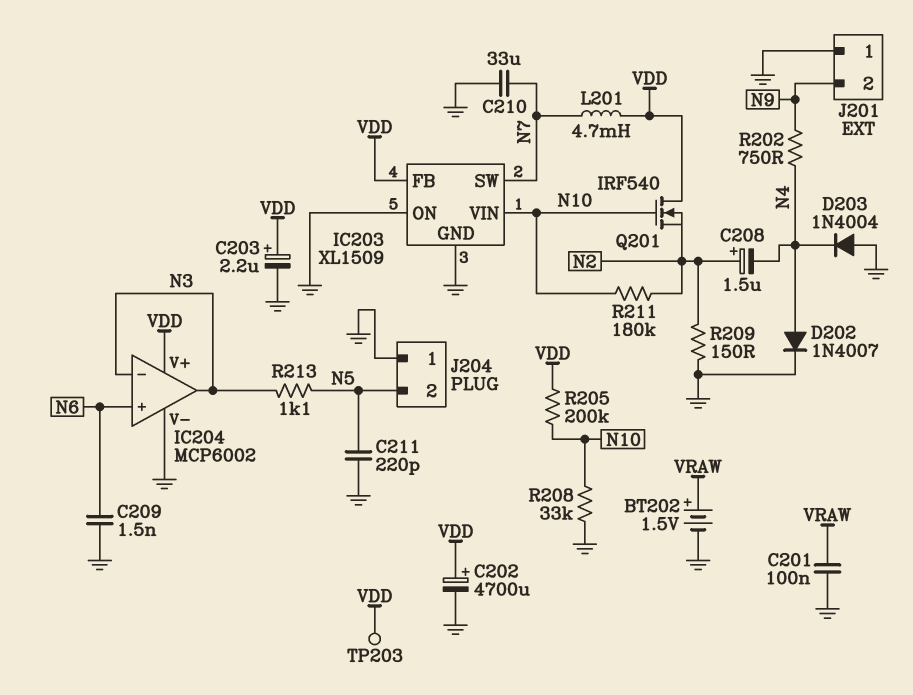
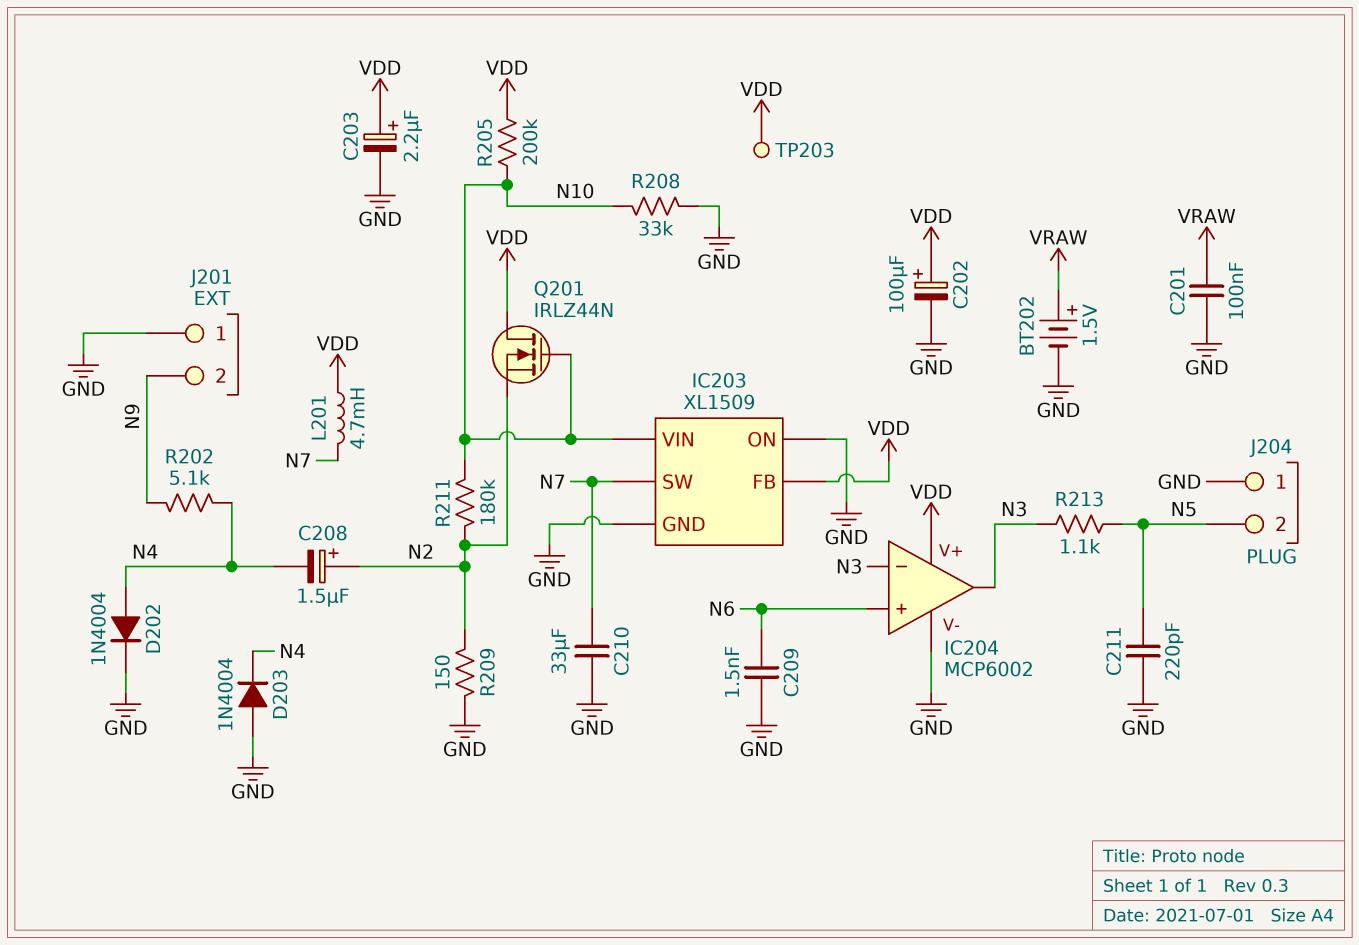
C202: 4700uF (plus VDD, minus GND) -> 100uF (plus VDD, minus GND)
D202: diode 1N4007 (A N4, K GND) -> diode 1N4004 (A N4, K GND)
Q201: NMOS IRF540 (G N10, D VDD, S N2) -> NMOS IRLZ44N (G N10, D VDD, S N2)
R202: 750 (N4, N9) -> 5.1k (N4, N9)

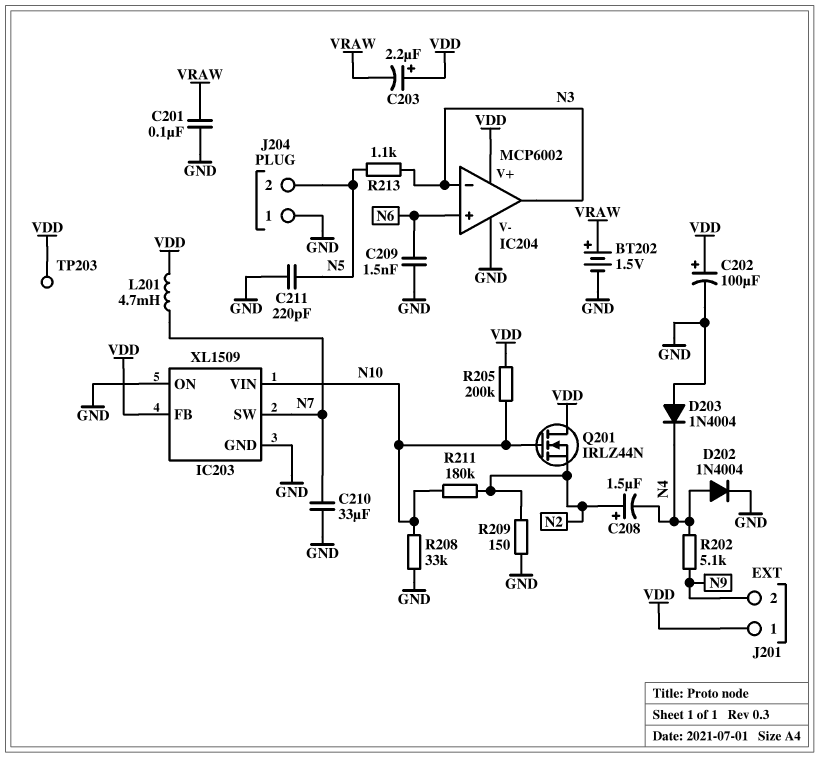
C203: 2.2uF (plus VDD, minus GND) -> 2.2uF (plus VDD, minus VRAW)
J201 pin 1: GND -> VDD

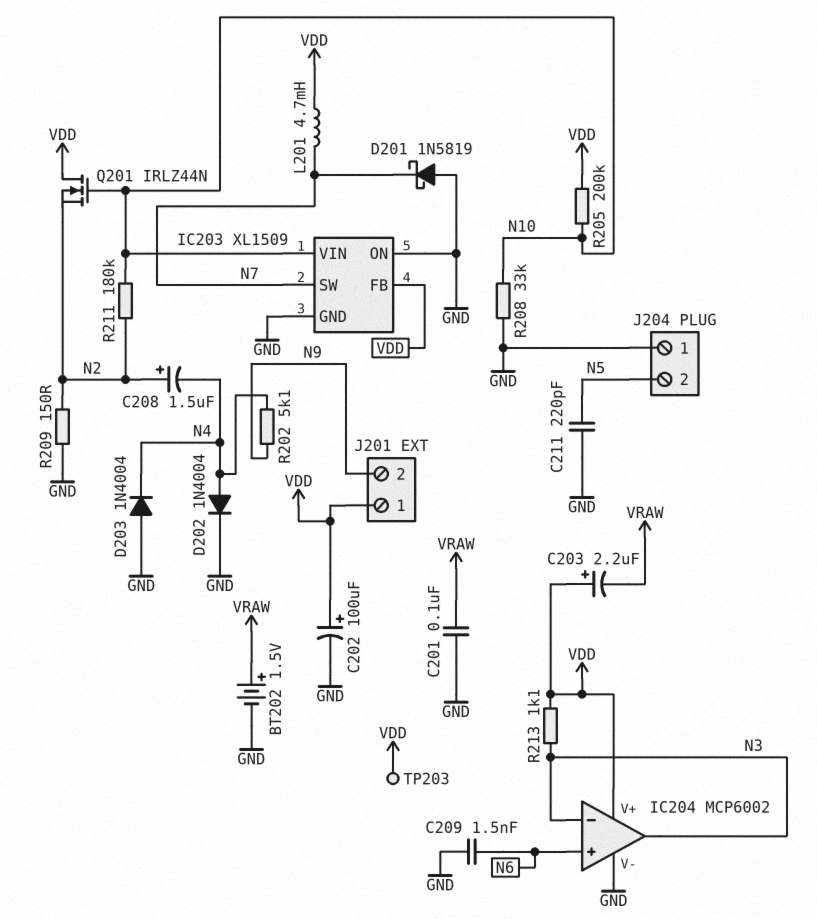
C210: 33uF (GND, N7) -> none
D201: none -> schottky 1N5819 (A GND, K N7)
R213: 1.1k (N3, N5) -> 1.1k (N3, VDD)

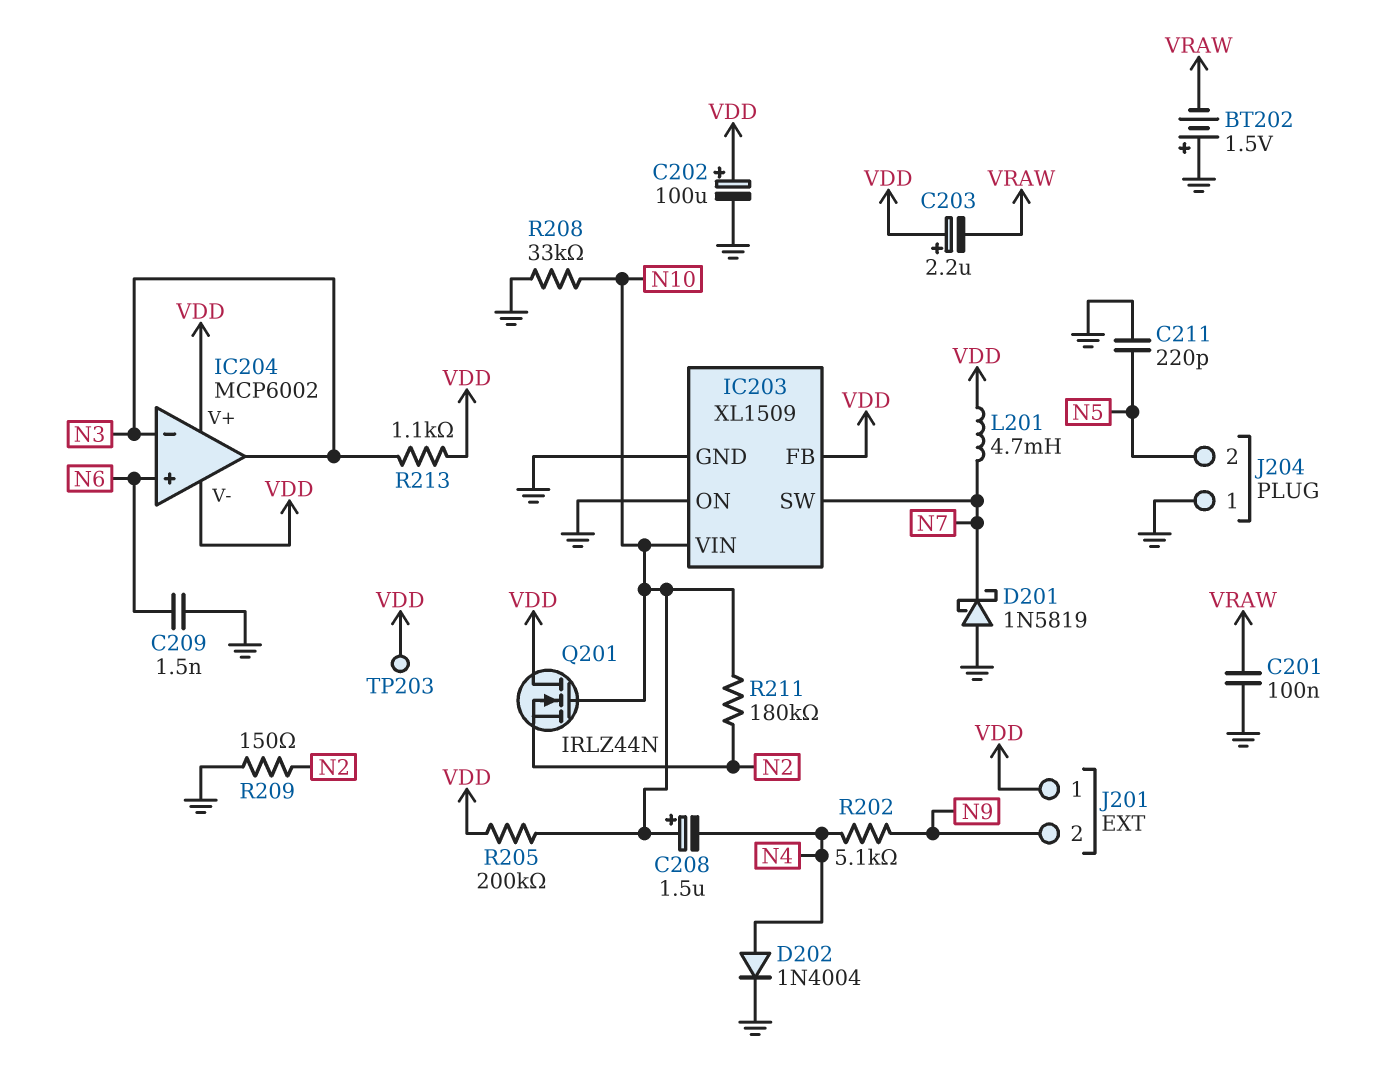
BT202: 1.5V (plus VRAW, minus GND) -> 1.5V (plus GND, minus VRAW)
C208: 1.5uF (plus N2, minus N4) -> 1.5uF (plus N10, minus N4)
D203: diode 1N4004 (A GND, K N4) -> none
IC204 pin V-: GND -> VDD

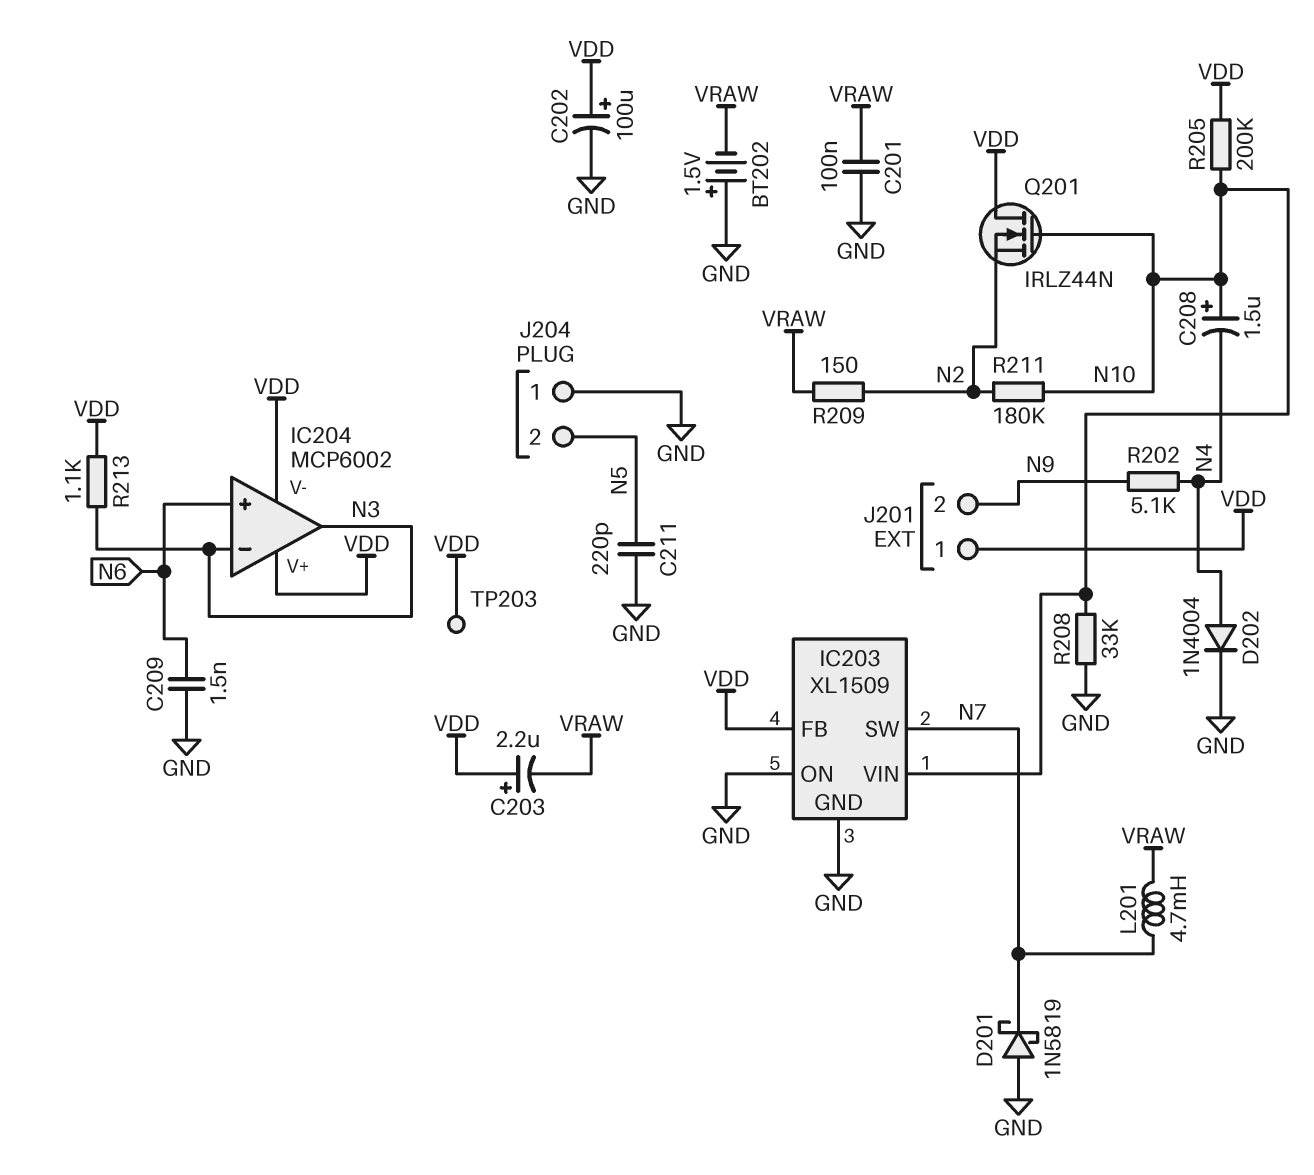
L201: 4.7mH (N7, VDD) -> 4.7mH (N7, VRAW)
R209: 150 (GND, N2) -> 150 (N2, VRAW)

